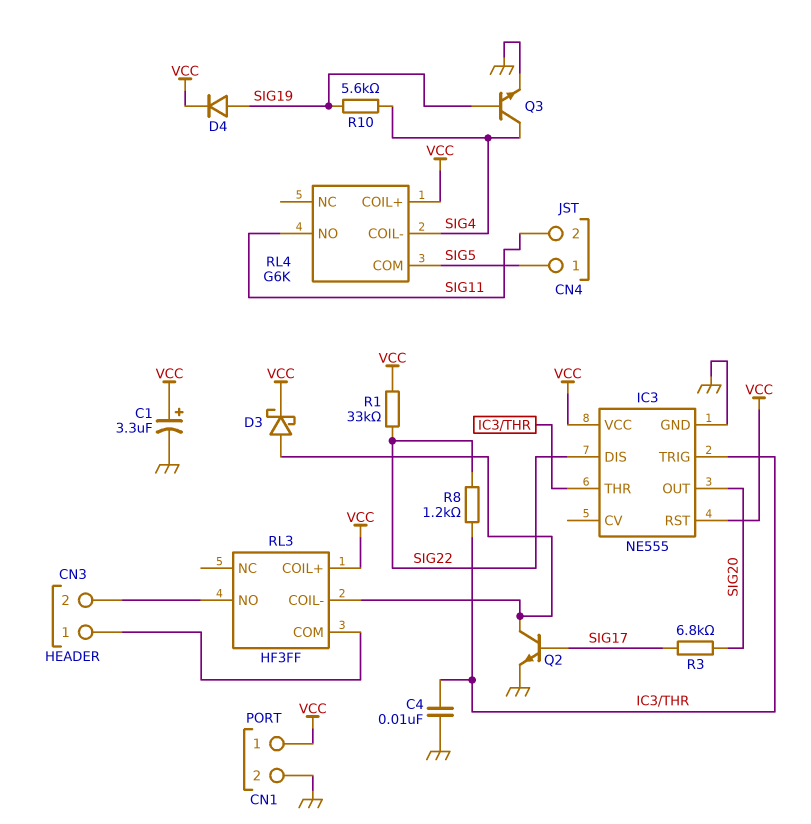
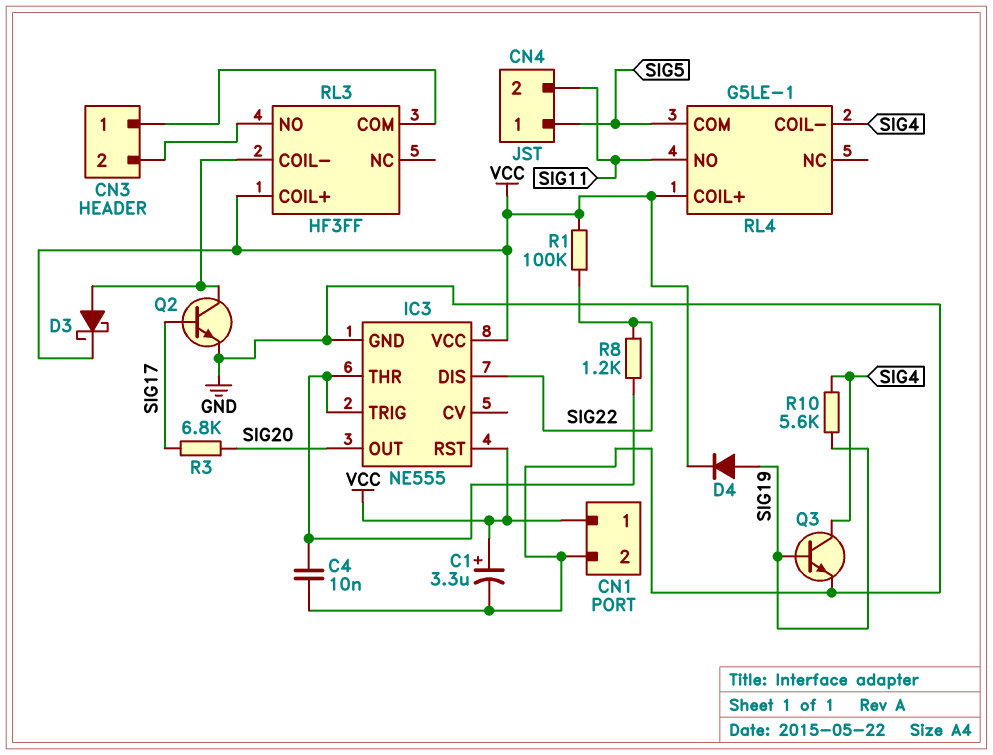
R1: 33k (SIG22, VCC) -> 100k (SIG22, VCC)
RL4: G6K -> G5LE-1

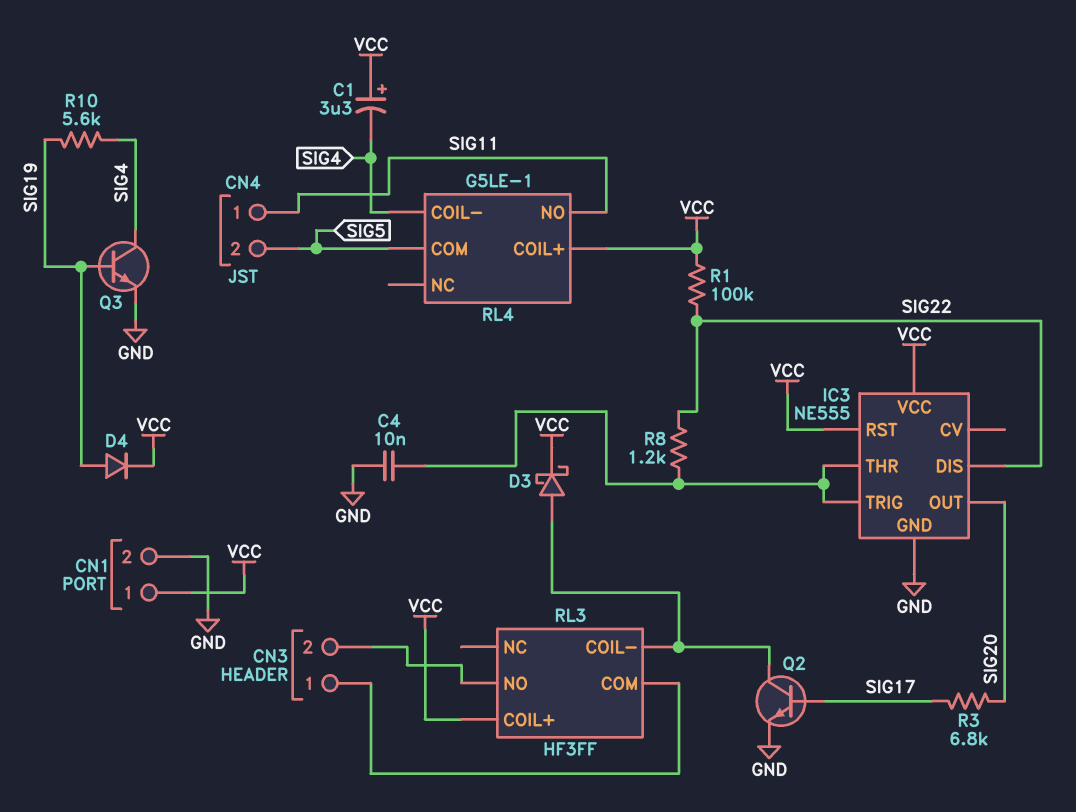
C1: 3.3uF (plus VCC, minus GND) -> 3.3uF (plus VCC, minus SIG4)
CN4 pin 1: SIG5 -> SIG11
CN4 pin 2: SIG11 -> SIG5

